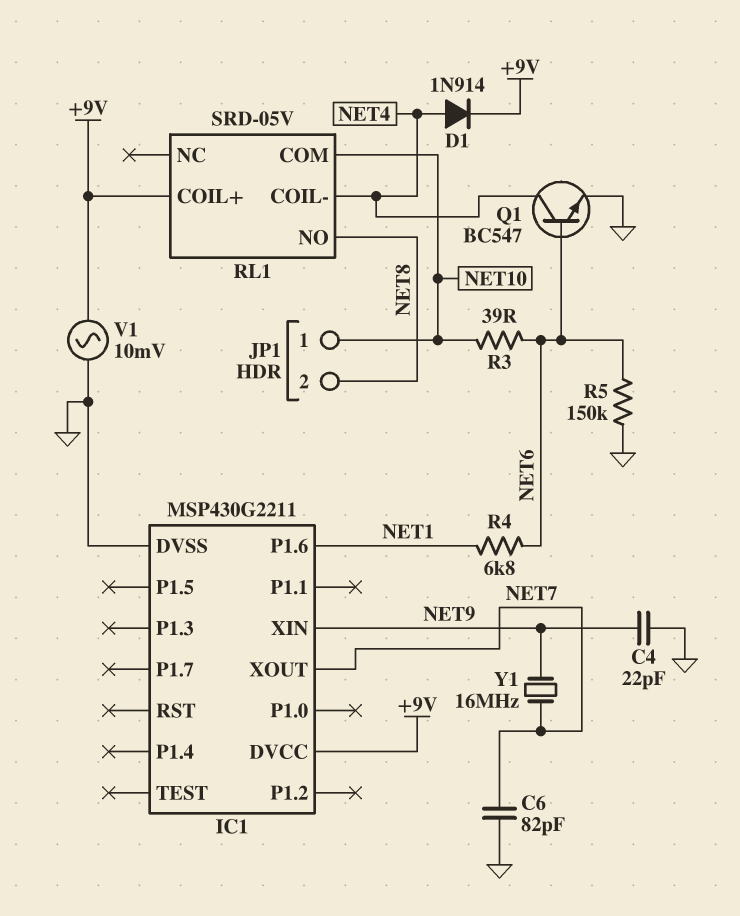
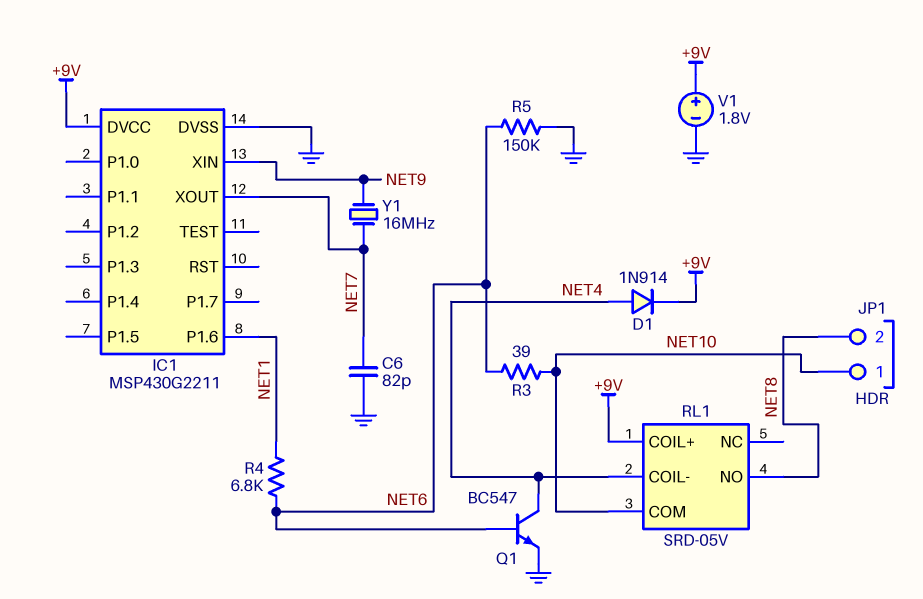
C4: 22pF (GND, NET9) -> none
V1: AC 10mV (+9V, GND) -> 1.8V (plus +9V, minus GND)

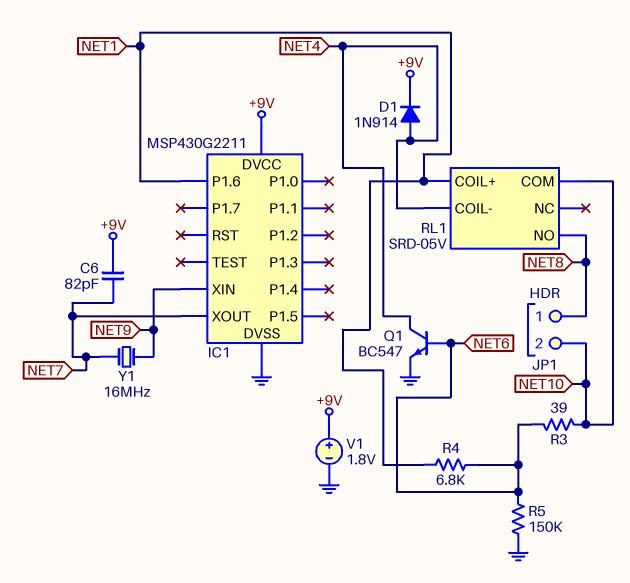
C6: 82pF (GND, NET7) -> 82pF (+9V, NET7)
JP1 pin 1: NET10 -> NET8
JP1 pin 2: NET8 -> NET10
RL1 pin COIL+: +9V -> NET1

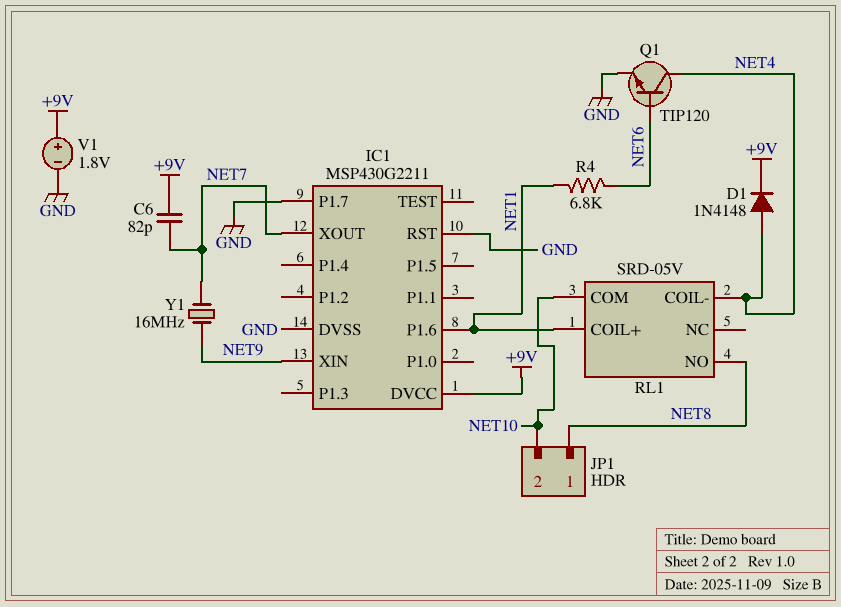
D1: diode 1N914 (A NET4, K +9V) -> diode 1N4148 (A NET4, K +9V)
IC1 pin P1.7: none -> GND
IC1 pin RST: none -> GND
Q1: NPN BC547 (B NET6, C NET4, E GND) -> NPN TIP120 (B NET6, C NET4, E GND)
R3: 39 (NET6, NET10) -> none
R5: 150k (GND, NET6) -> none

